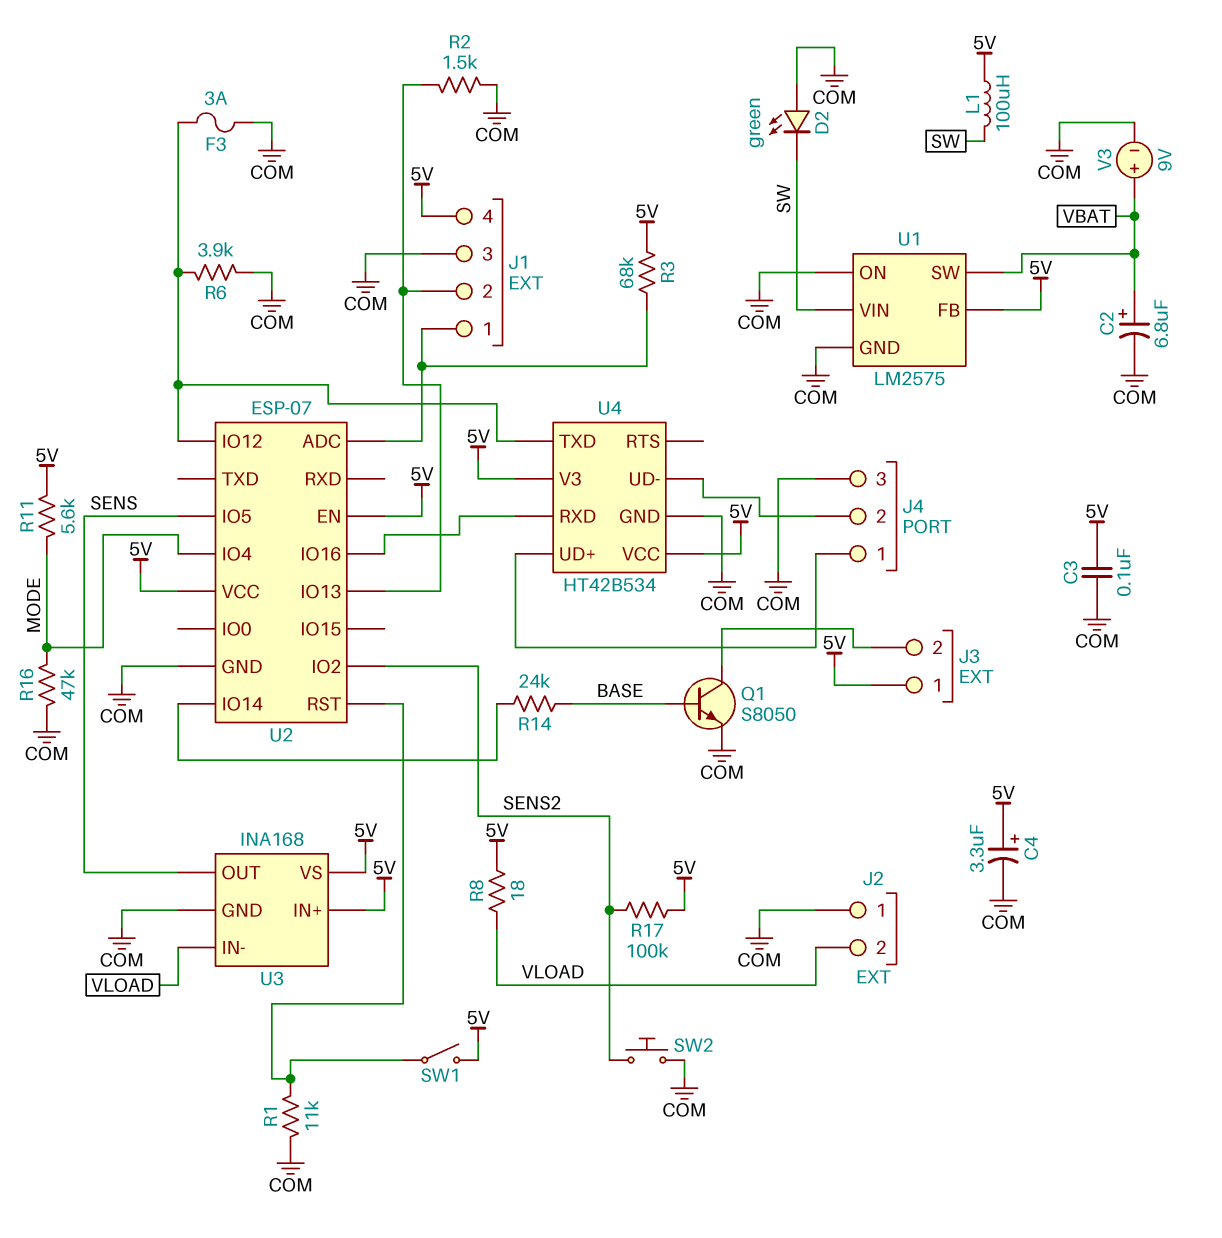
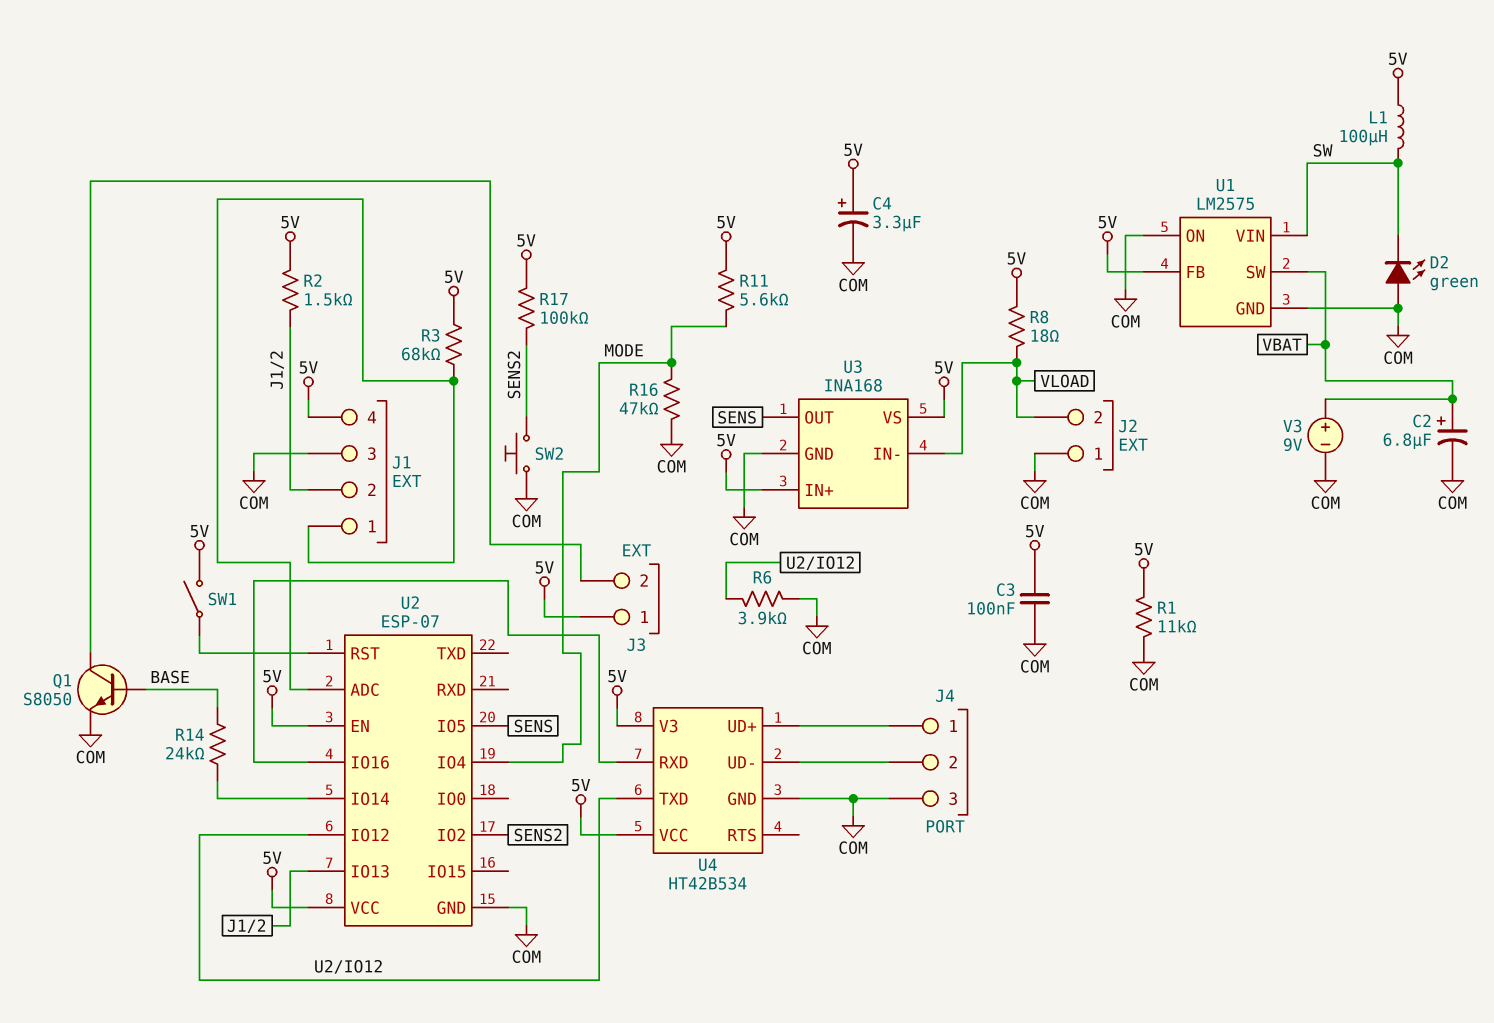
F3: 3A (COM, U2/IO12) -> none
R1: 11k (COM, U2/RST) -> 11k (5V, COM)
R2: 1.5k (COM, J1/2) -> 1.5k (5V, J1/2)

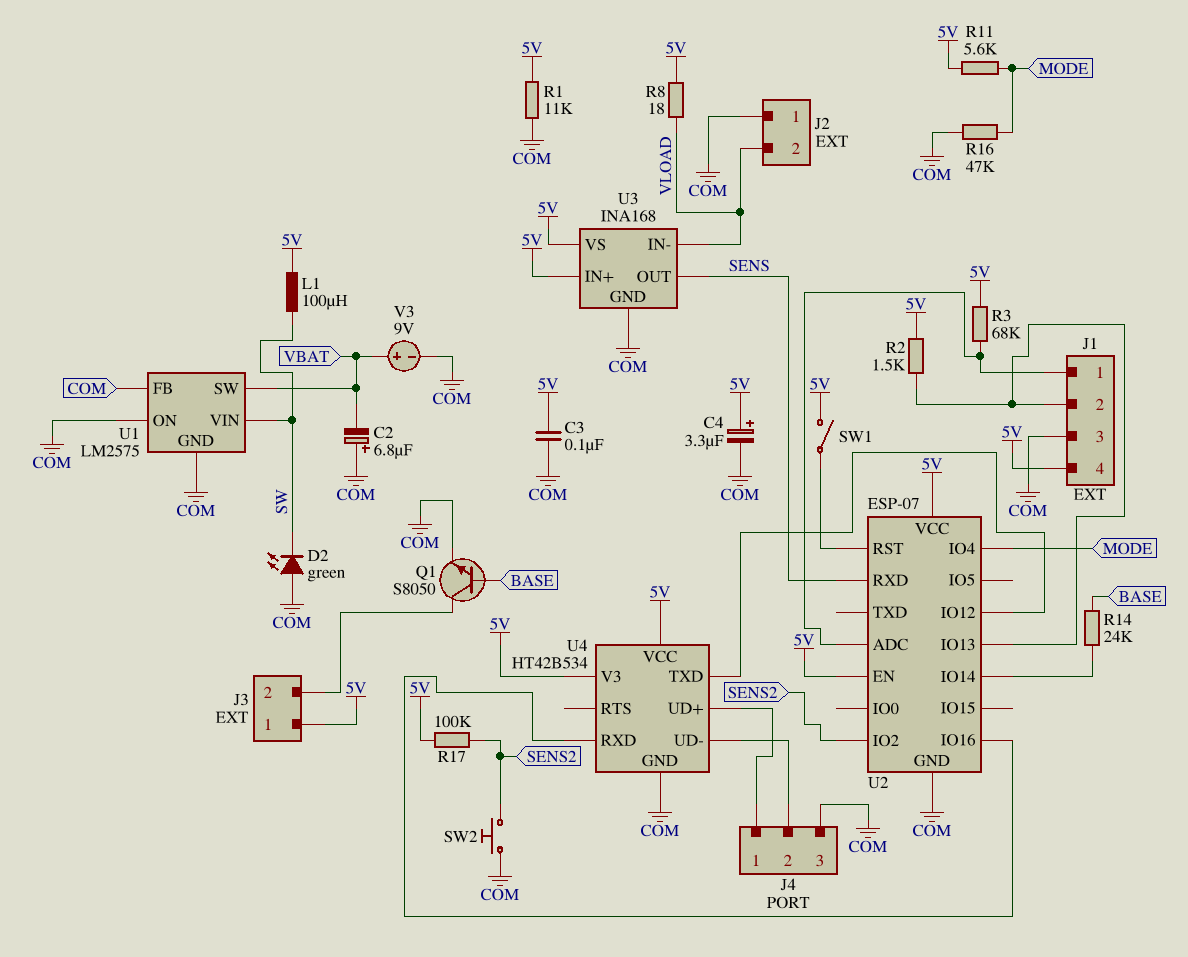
C2: 6.8uF (plus VBAT, minus COM) -> 6.8uF (plus COM, minus VBAT)
R6: 3.9k (COM, U2/IO12) -> none
U1 pin FB: 5V -> COM
U2 pin IO5: SENS -> none
U2 pin RXD: none -> SENS

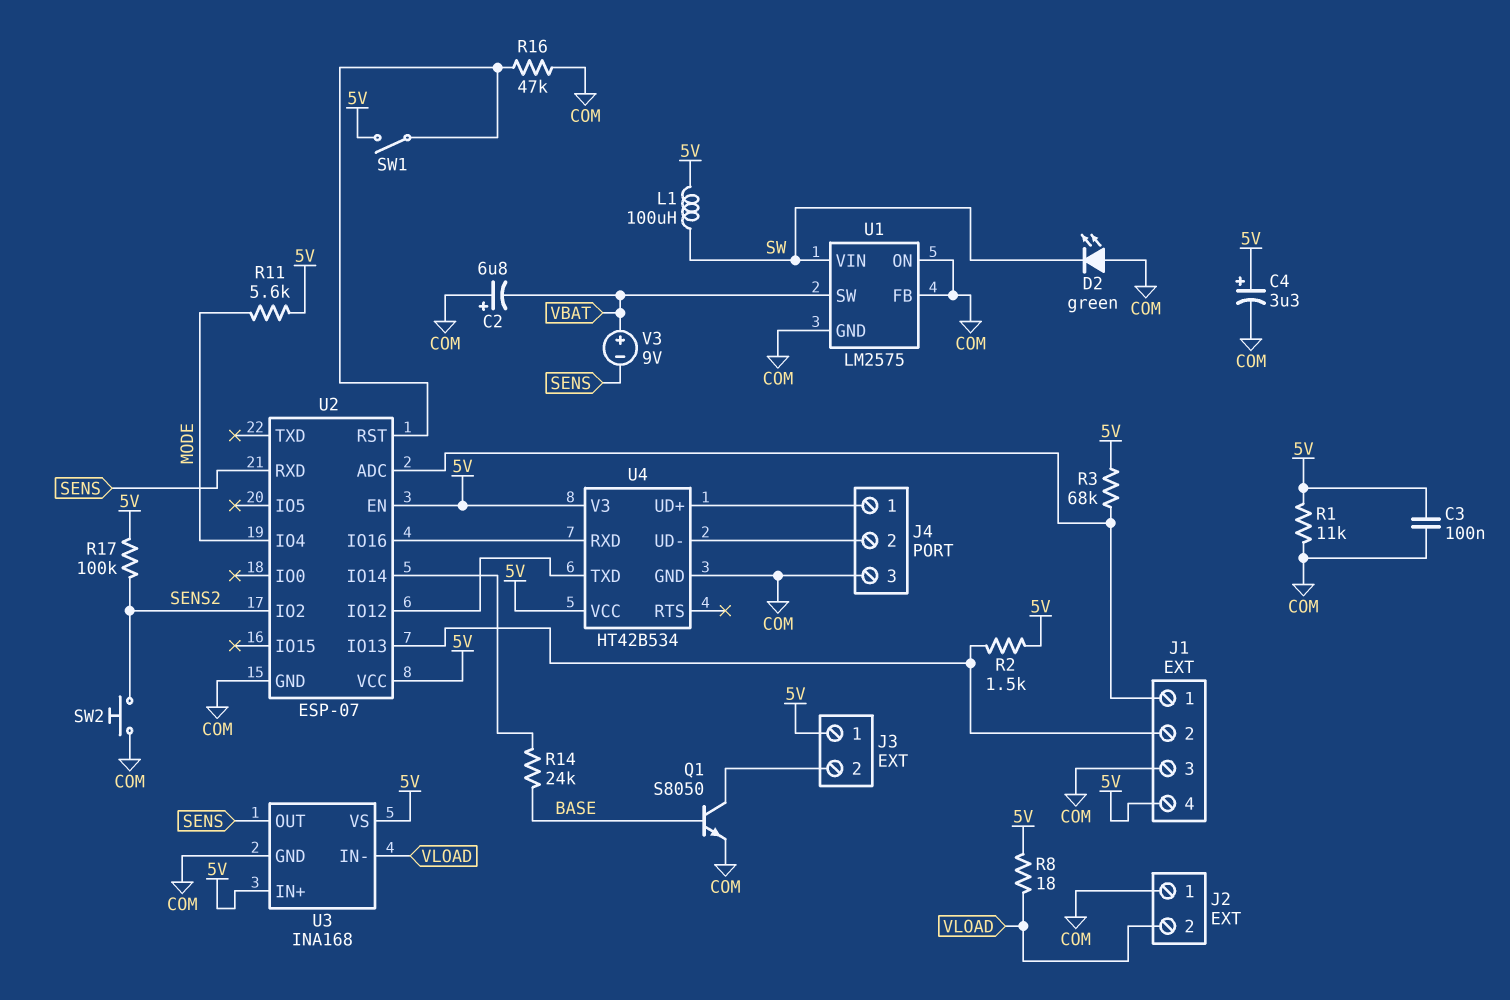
R16: 47k (COM, MODE) -> 47k (COM, U2/RST)
V3: 9V (plus VBAT, minus COM) -> 9V (plus VBAT, minus SENS)

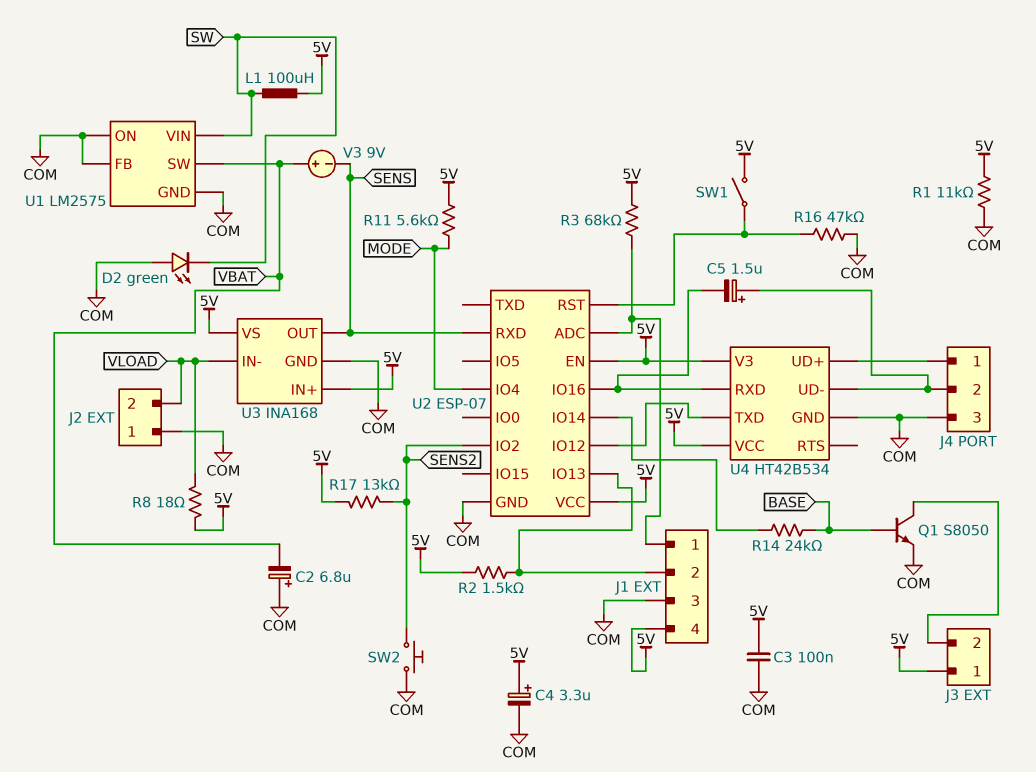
C5: none -> 1.5uF (plus J4/2, minus U2/IO16)
R17: 100k (5V, SENS2) -> 13k (5V, SENS2)

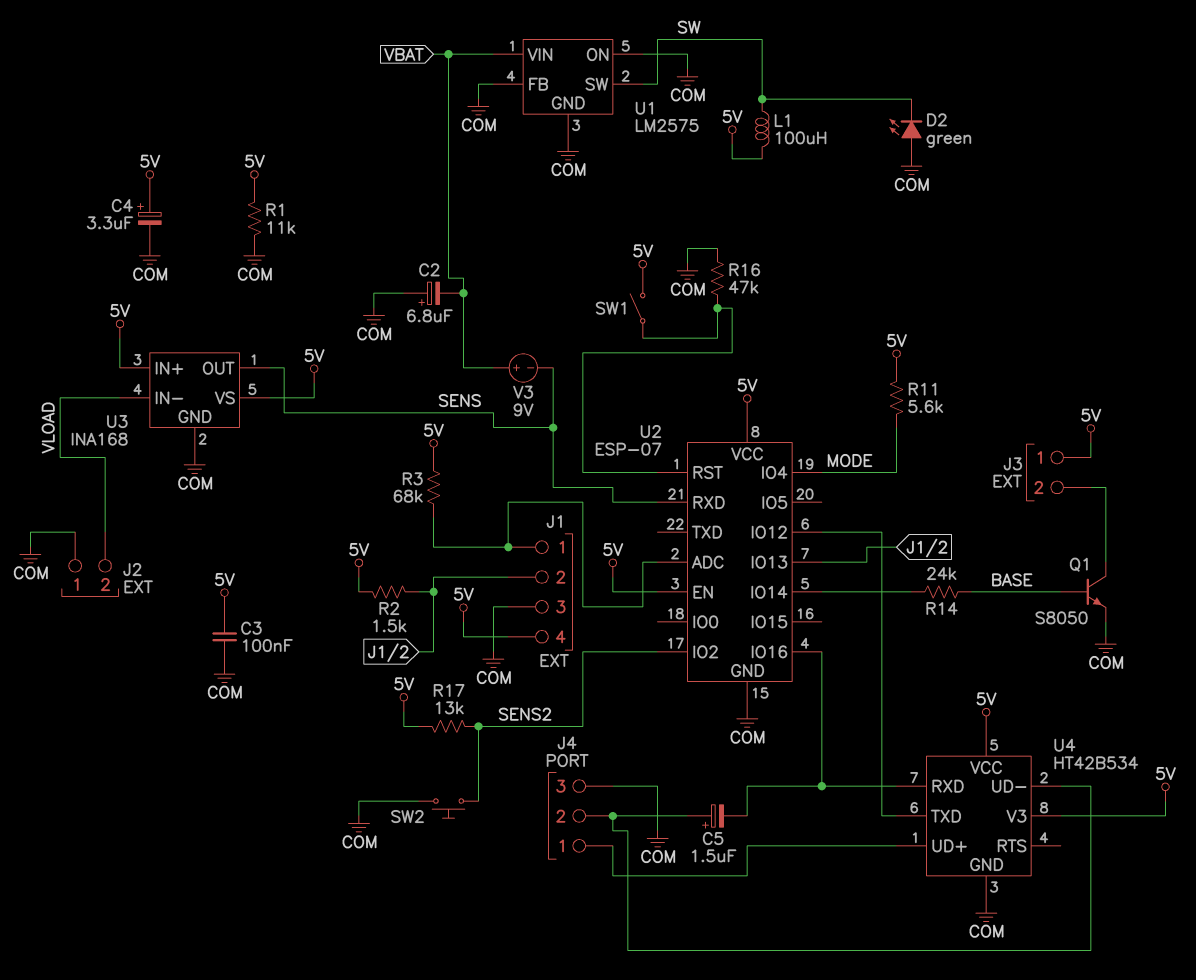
R8: 18 (5V, VLOAD) -> none
U1 pin SW: VBAT -> SW
U1 pin VIN: SW -> VBAT

